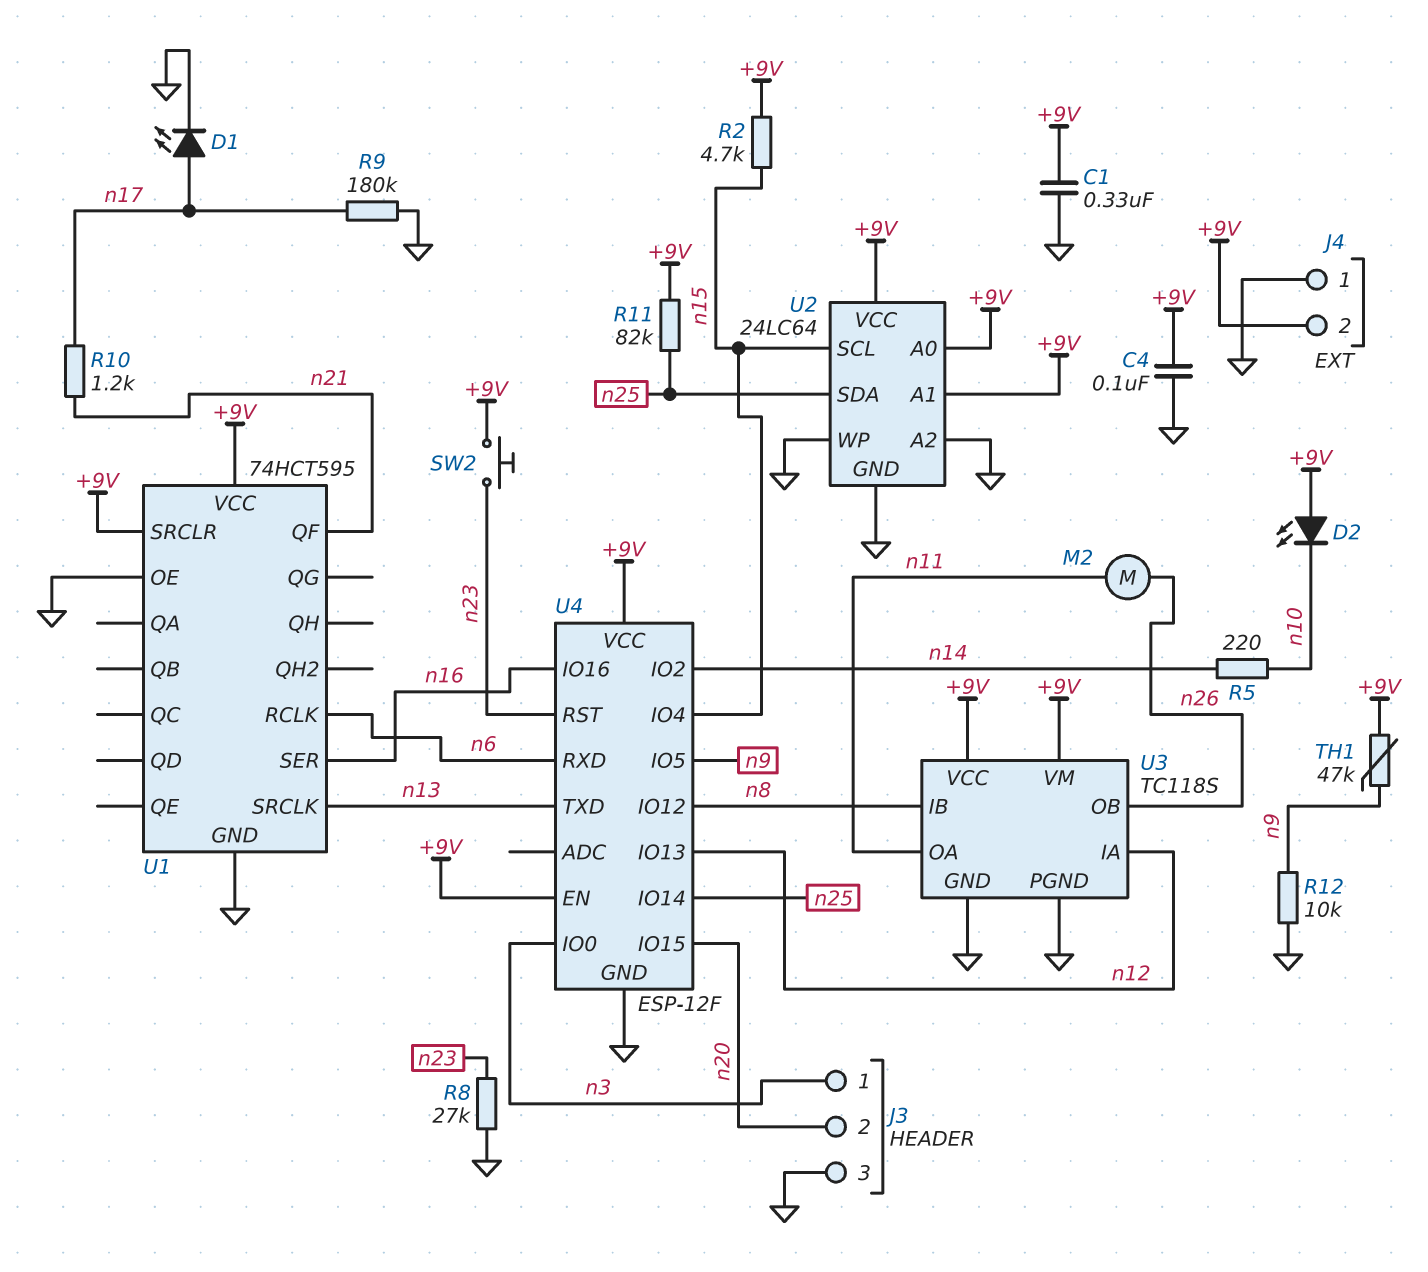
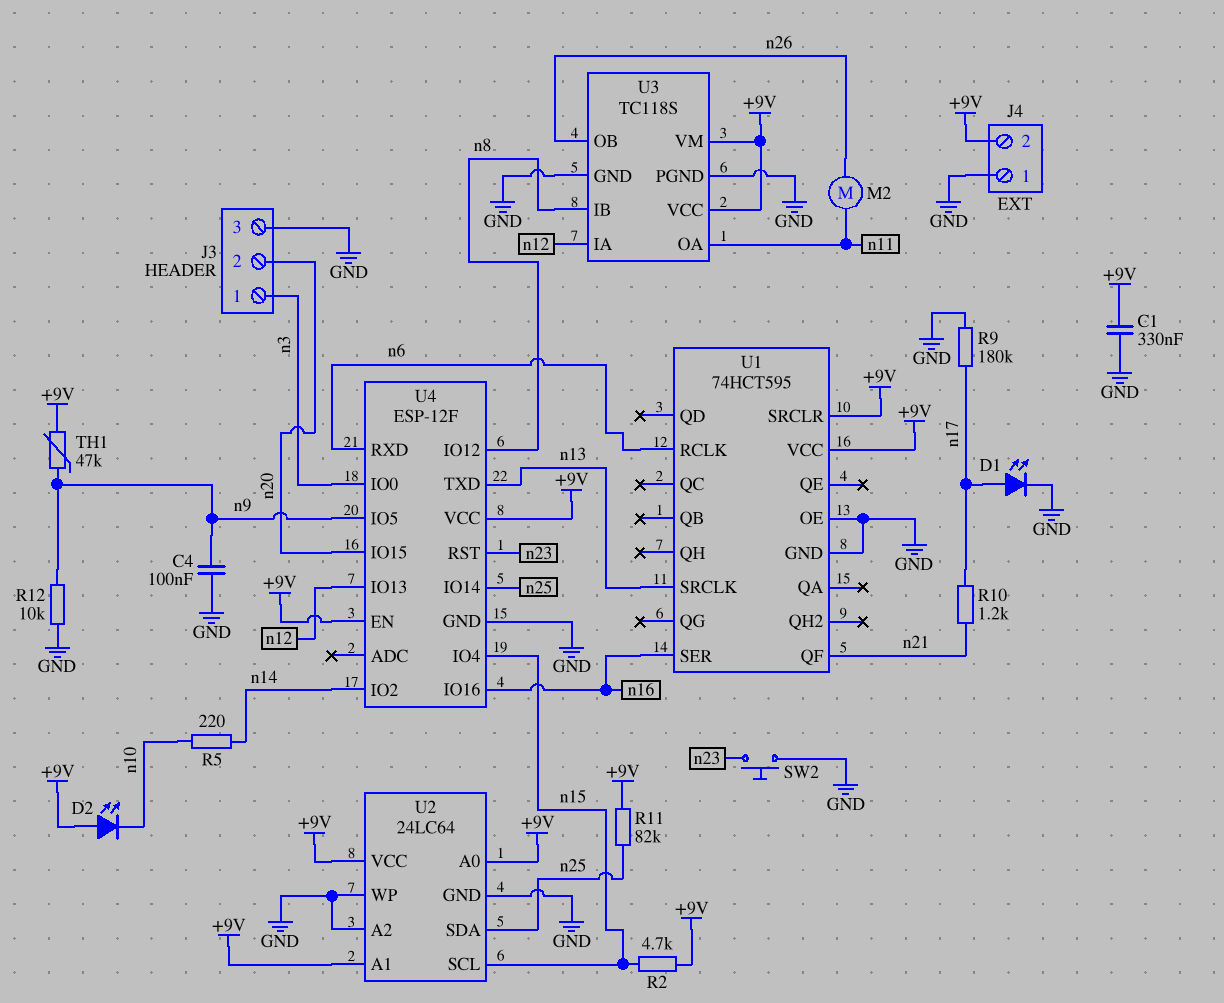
C4: 100nF (+9V, GND) -> 100nF (GND, n9)
R8: 27k (GND, n23) -> none
SW2: button (+9V, n23) -> button (GND, n23)

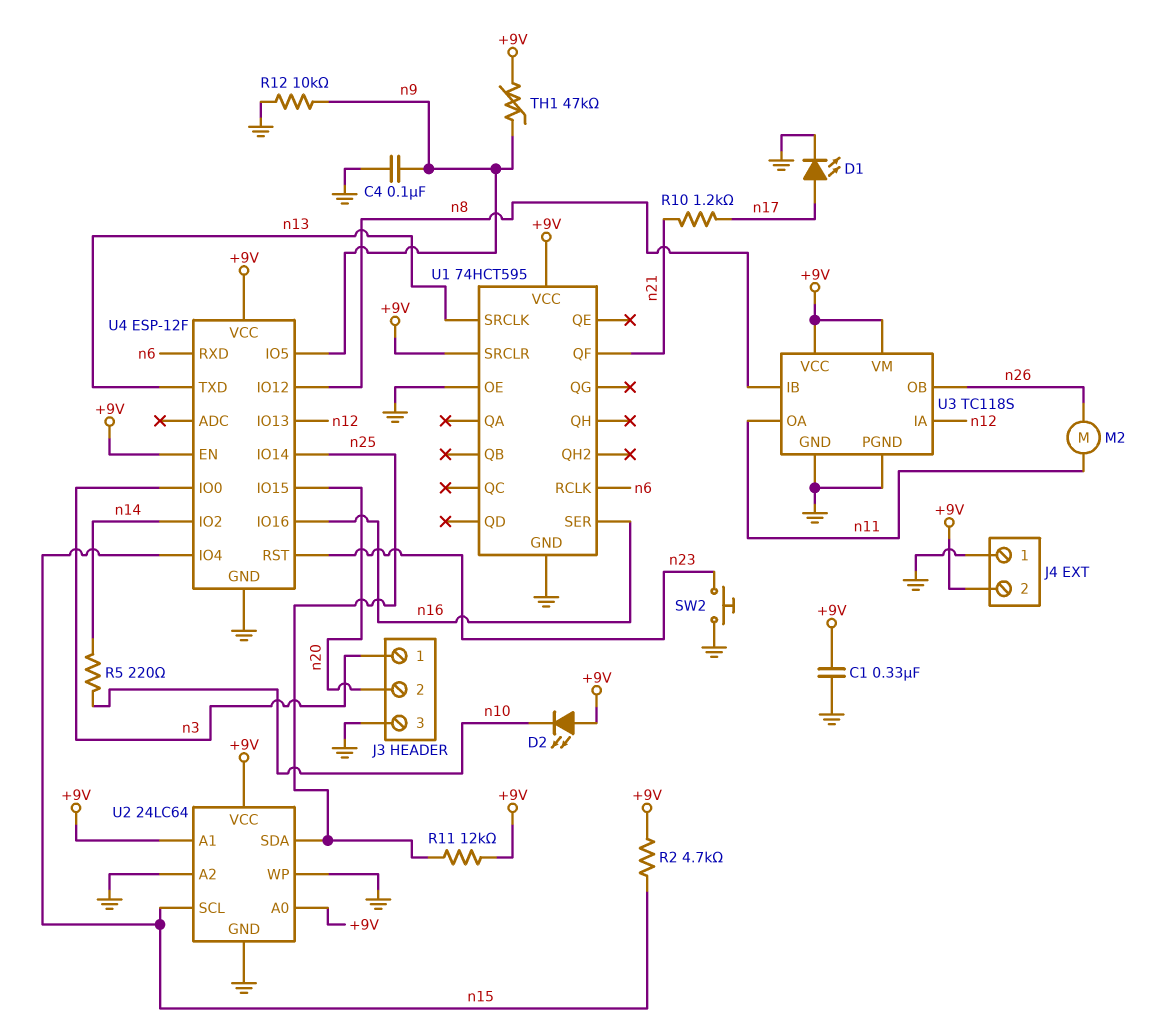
R9: 180k (GND, n17) -> none
R11: 82k (+9V, n25) -> 12k (+9V, n25)

